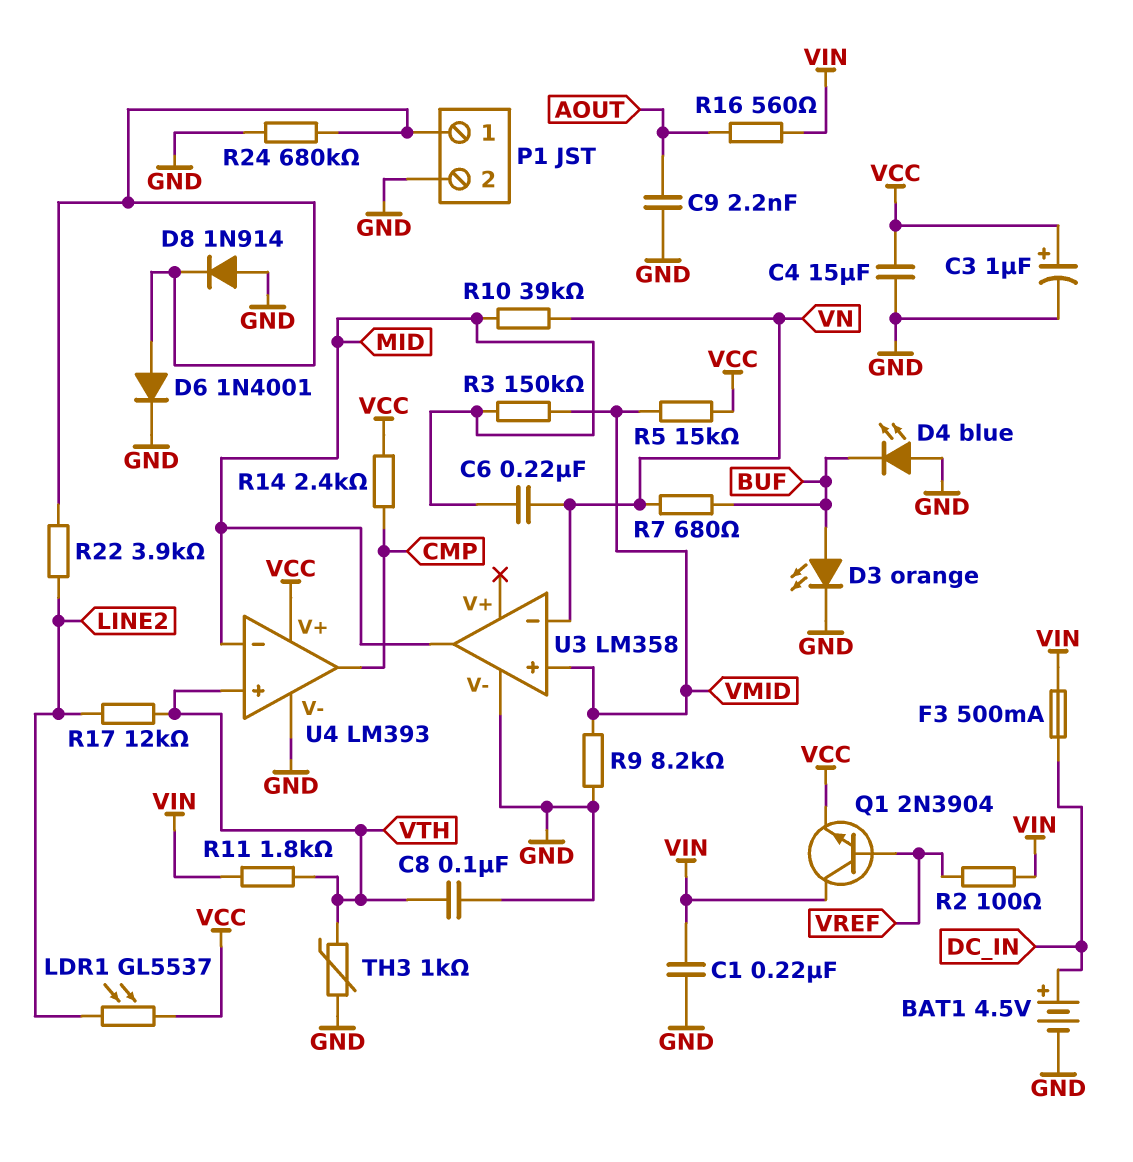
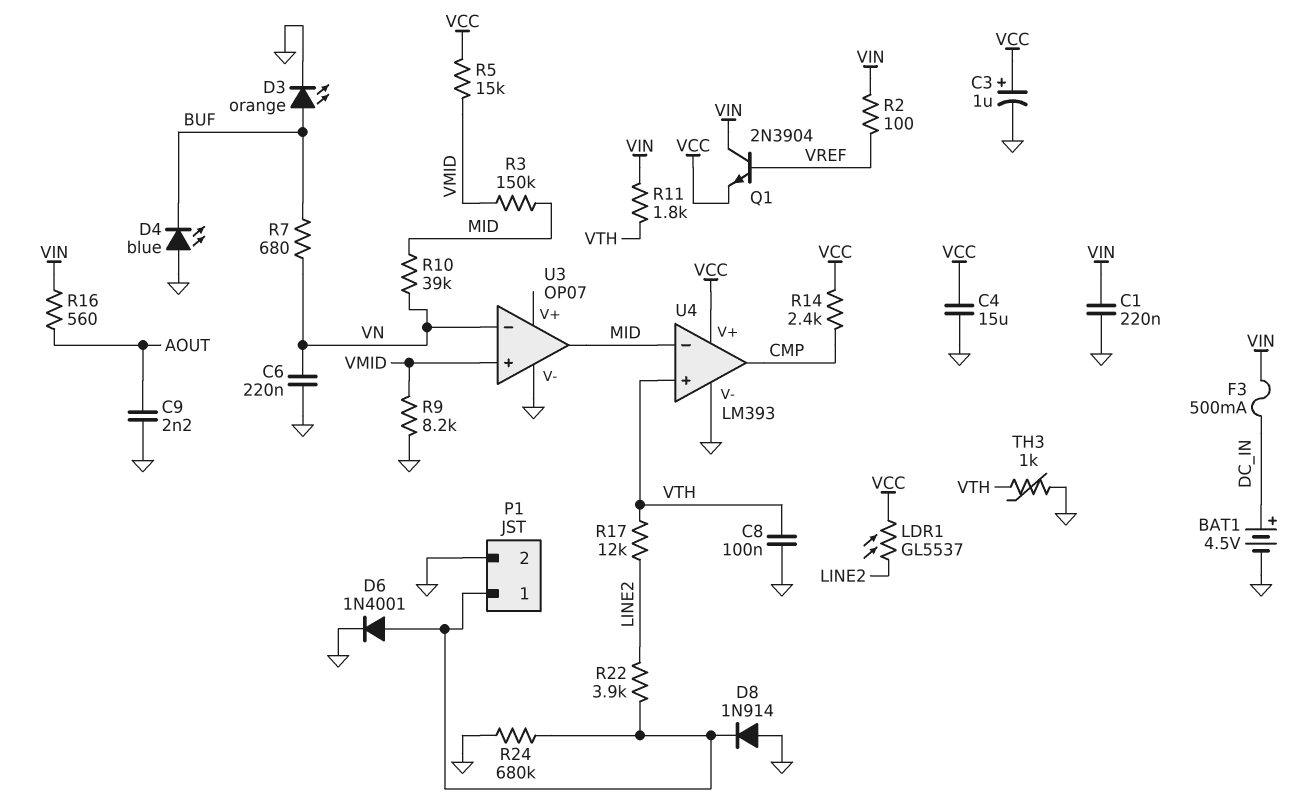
C6: 220nF (MID, VN) -> 220nF (GND, VN)
U3: LM358 -> OP07

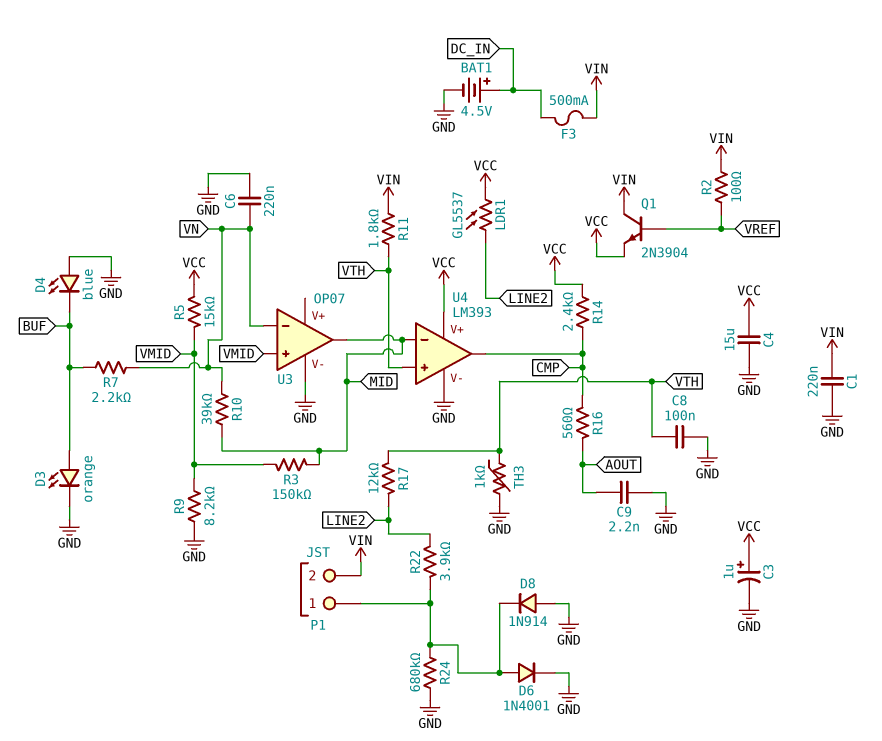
P1 pin 2: GND -> VIN
R7: 680 (BUF, VN) -> 2.2k (BUF, VN)
R16: 560 (AOUT, VIN) -> 560 (AOUT, CMP)

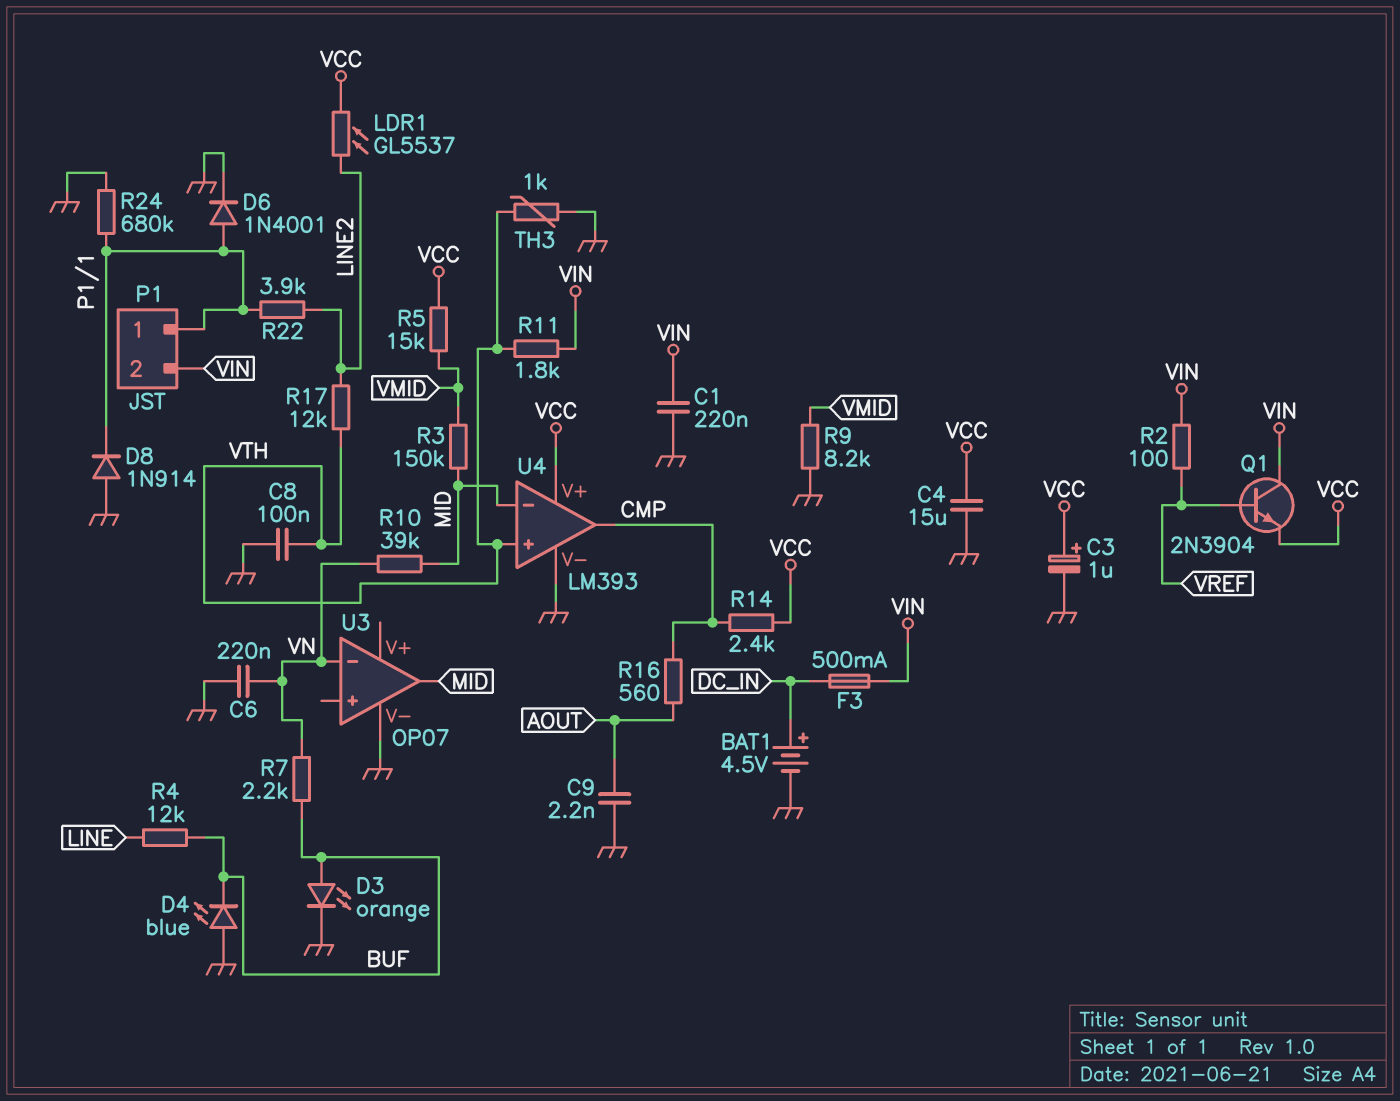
R4: none -> 12k (BUF, LINE)
U3 pin in+: VMID -> none

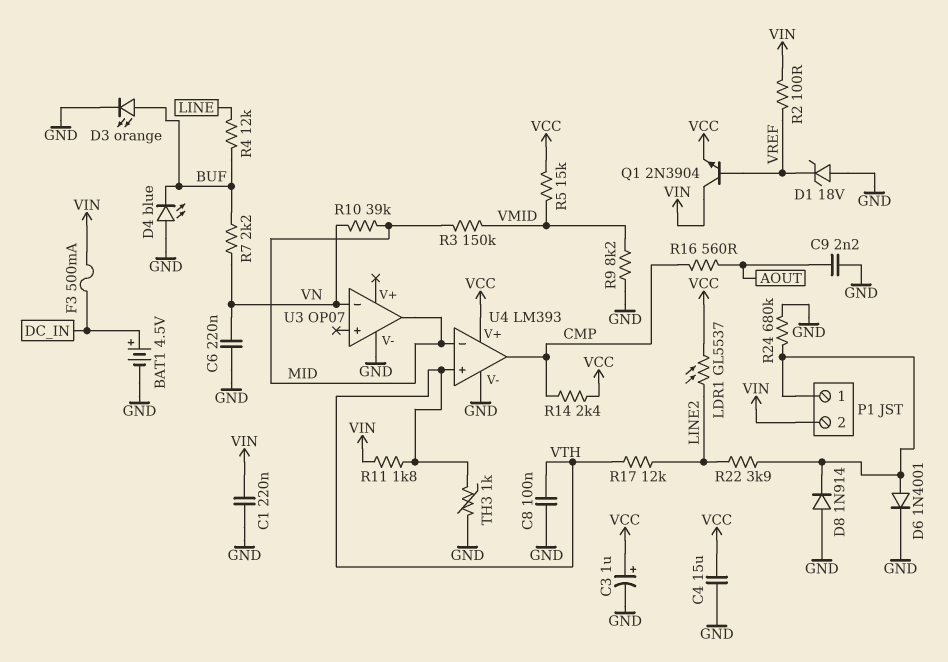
D1: none -> zener 18V (A GND, K VREF)

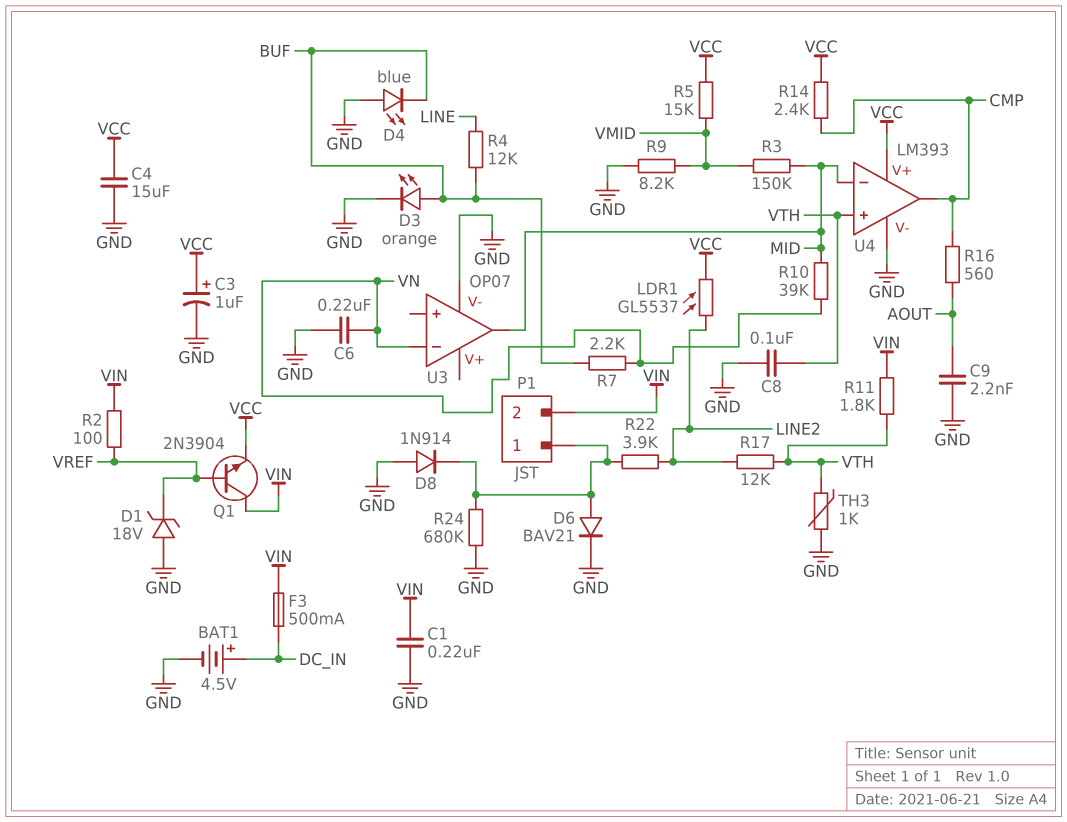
D6: diode 1N4001 (A P1/1, K GND) -> diode BAV21 (A P1/1, K GND)

